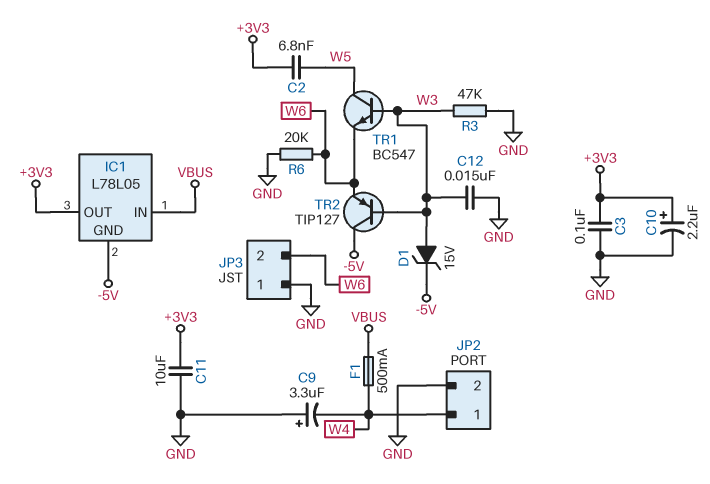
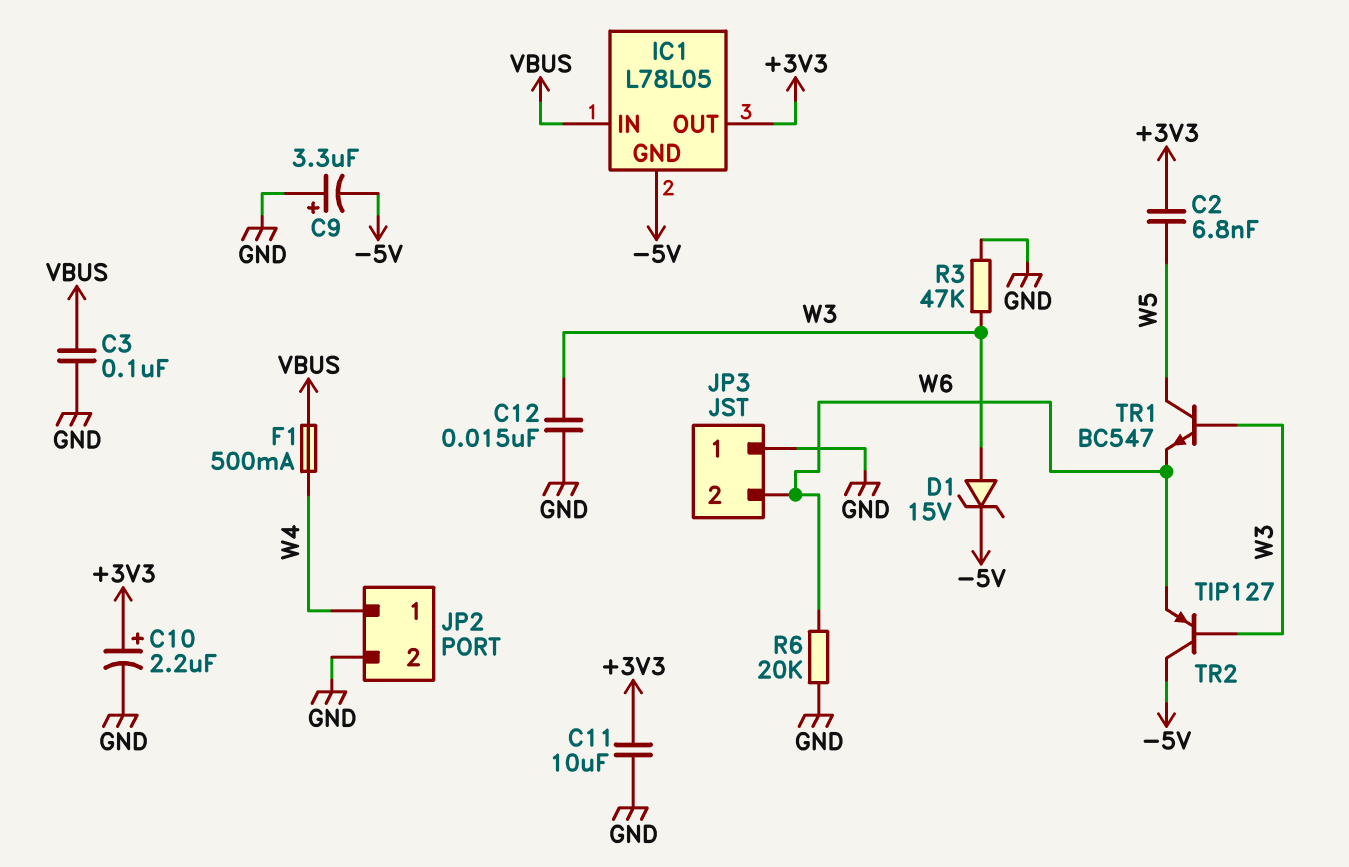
C3: 100nF (+3V3, GND) -> 100nF (GND, VBUS)
C9: 3.3uF (plus GND, minus W4) -> 3.3uF (plus GND, minus -5V)

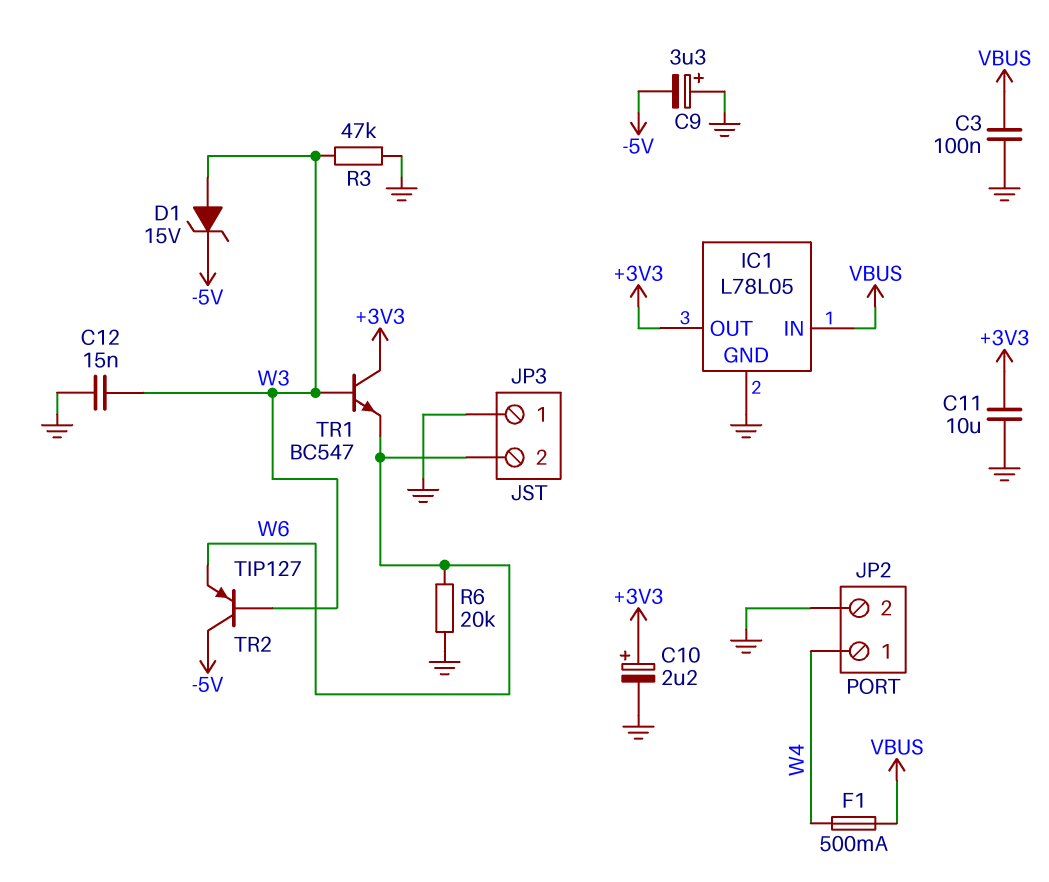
C2: 6.8nF (+3V3, W5) -> none
IC1 pin GND: -5V -> GND
TR1: NPN BC547 (B W3, C W5, E W6) -> NPN BC547 (B W3, C +3V3, E W6)

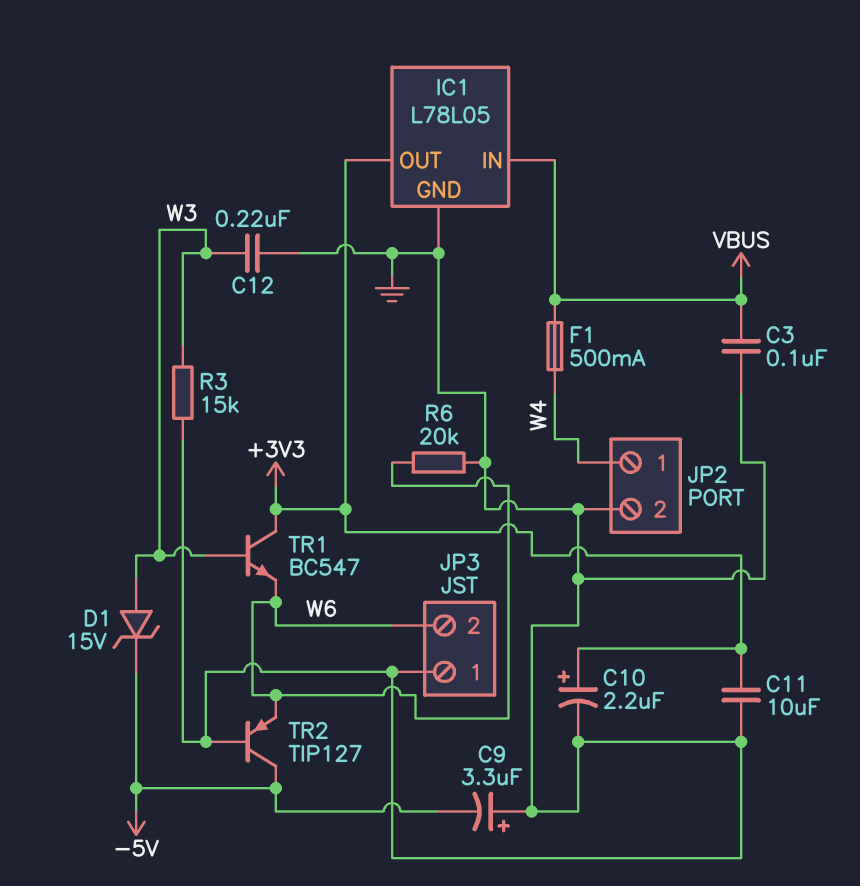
C12: 15nF (GND, W3) -> 220nF (GND, W3)
R3: 47k (GND, W3) -> 15k (GND, W3)
TR2: PNP TIP127 (B W3, C -5V, E W6) -> PNP TIP127 (B GND, C -5V, E W6)

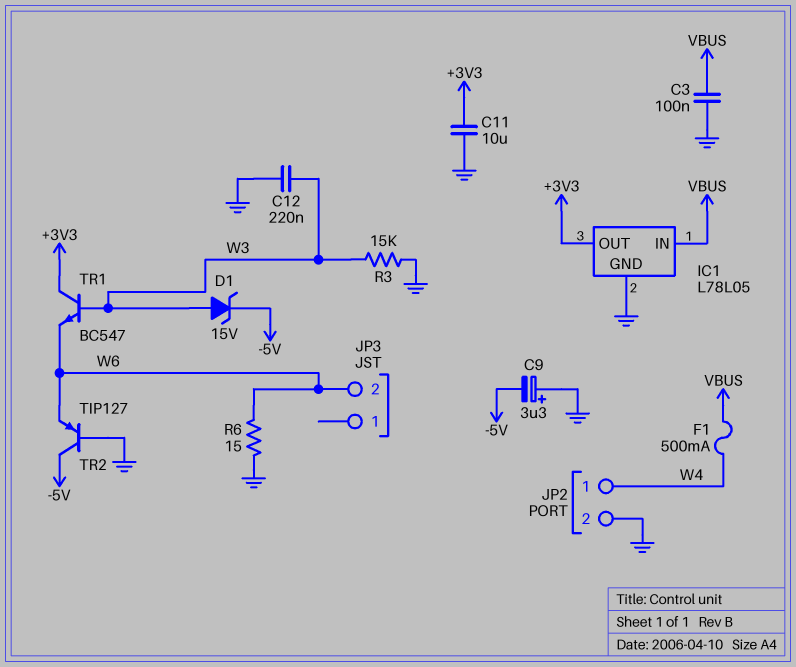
C10: 2.2uF (plus +3V3, minus GND) -> none
JP3 pin 1: GND -> none
R6: 20k (GND, W6) -> 15 (GND, W6)

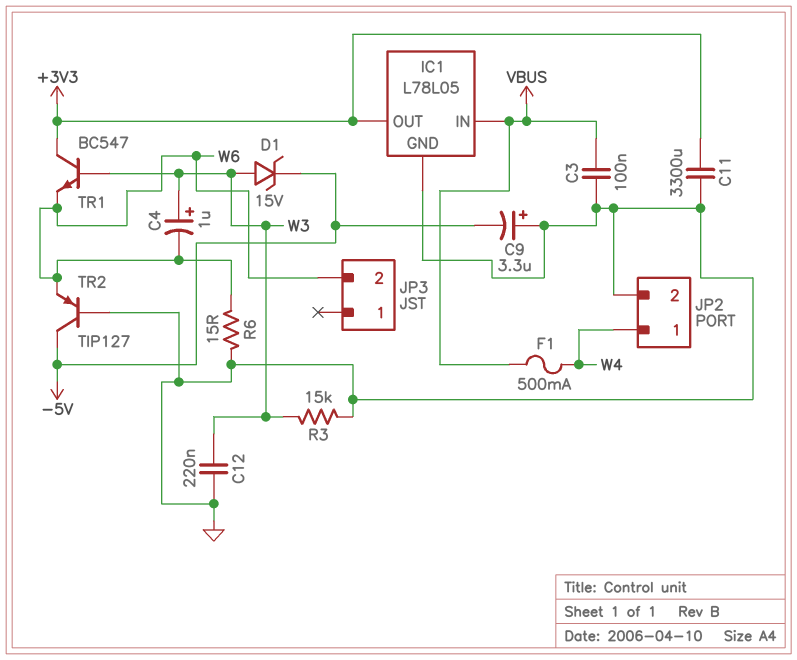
C4: none -> 1uF (plus W3, minus W6)
C11: 10uF (+3V3, GND) -> 3300uF (+3V3, GND)

